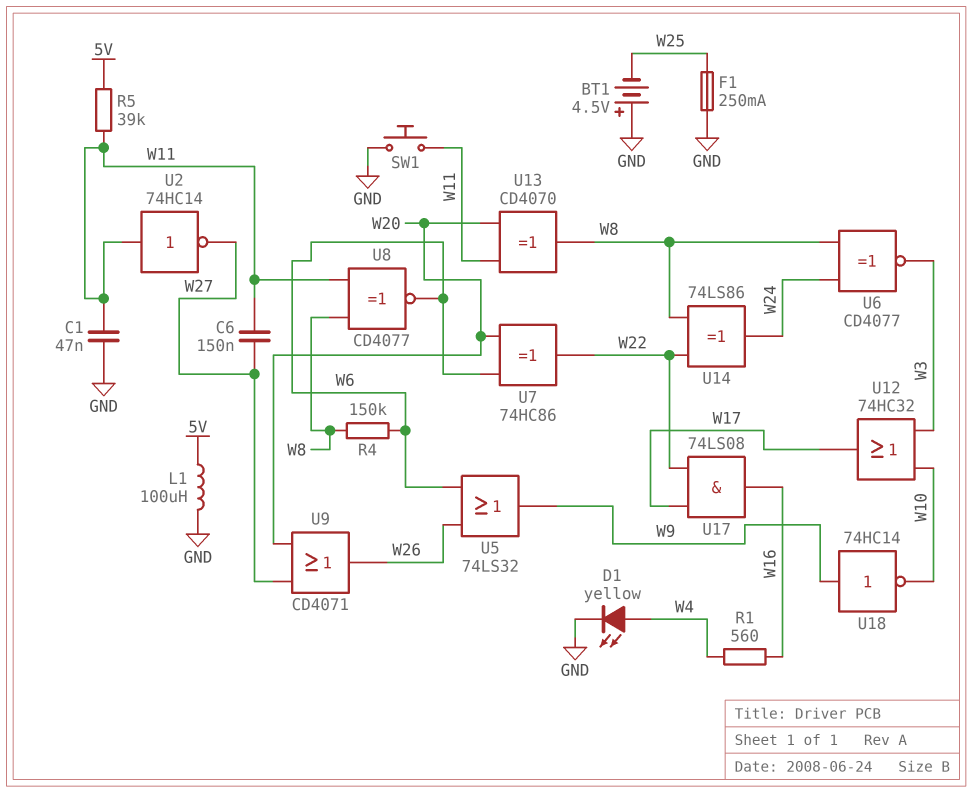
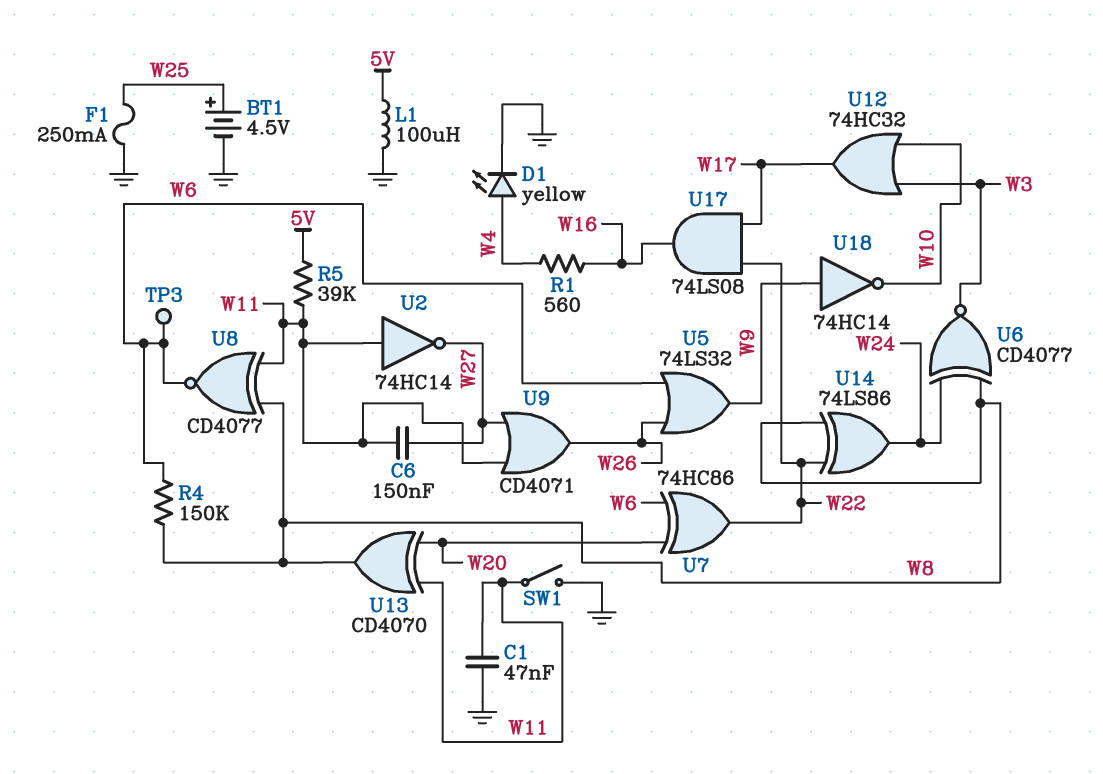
BT1: 4.5V (plus GND, minus W25) -> 4.5V (plus W25, minus GND)
SW1: button (GND, W11) -> switch (GND, W11)
TP3: none -> test point (W6)
U9: OR CD4071 (in W20, in W27, out W26) -> OR CD4071 (in W11, in W27, out W26)

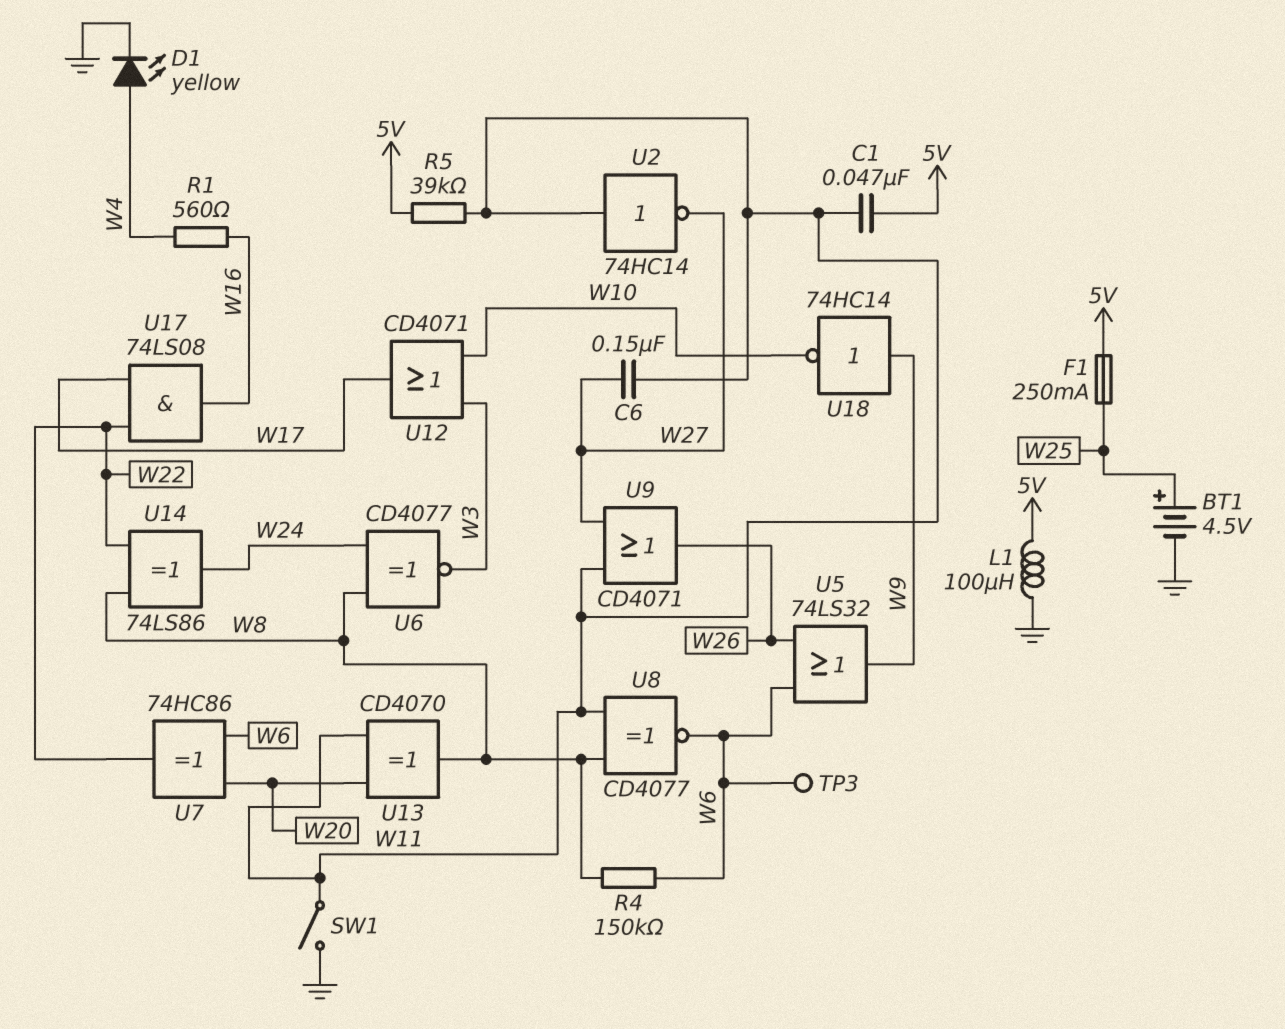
C1: 47nF (GND, W11) -> 47nF (5V, W11)
F1: 250mA (GND, W25) -> 250mA (5V, W25)
U12: OR 74HC32 (in W3, in W10, out W17) -> OR CD4071 (in W3, in W10, out W17)

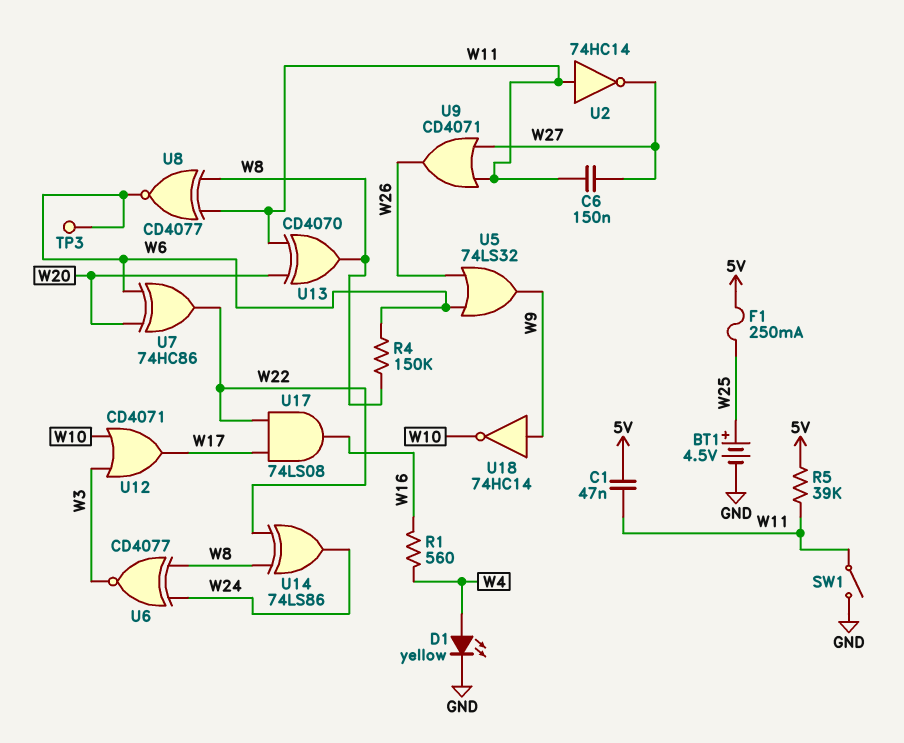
L1: 100uH (5V, GND) -> none

